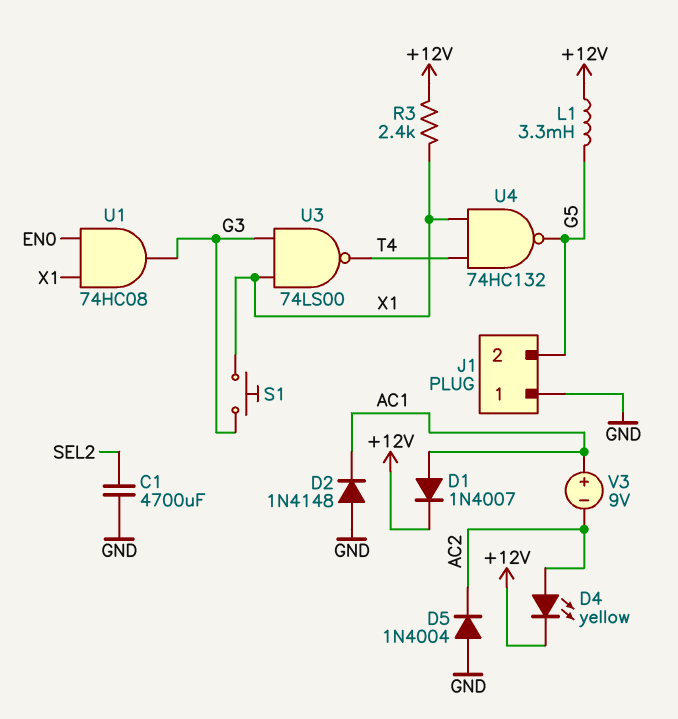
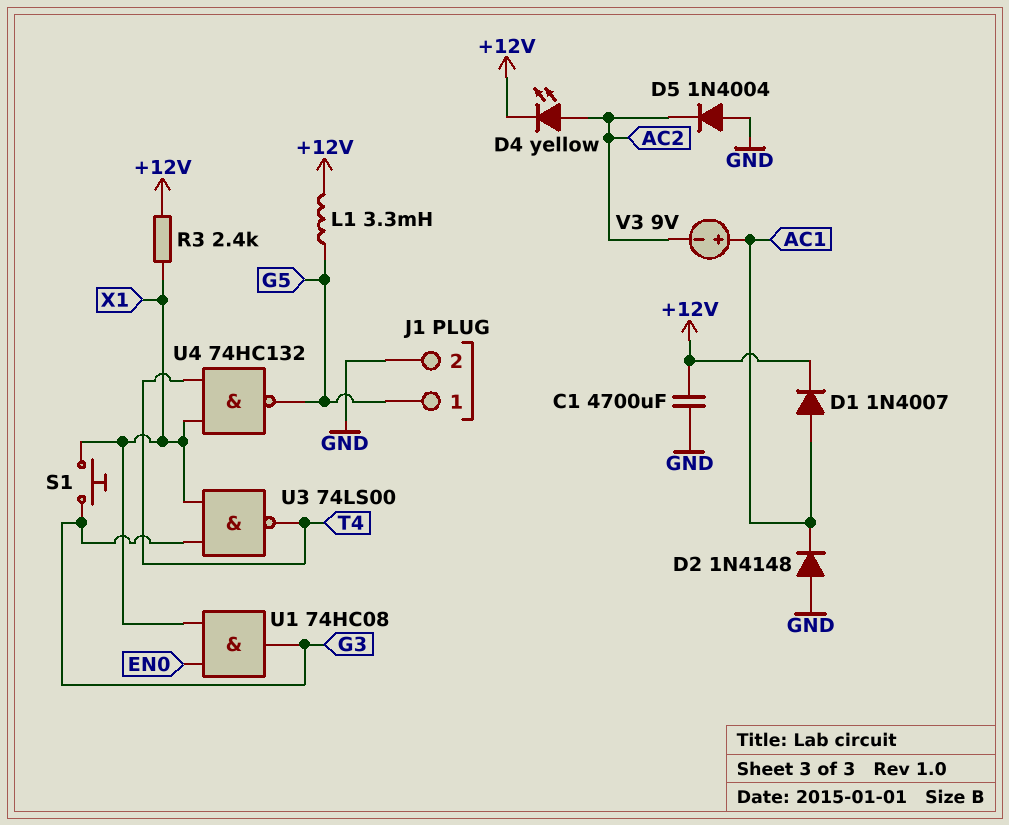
C1: 4700uF (GND, SEL2) -> 4700uF (+12V, GND)
J1 pin 1: GND -> G5
J1 pin 2: G5 -> GND

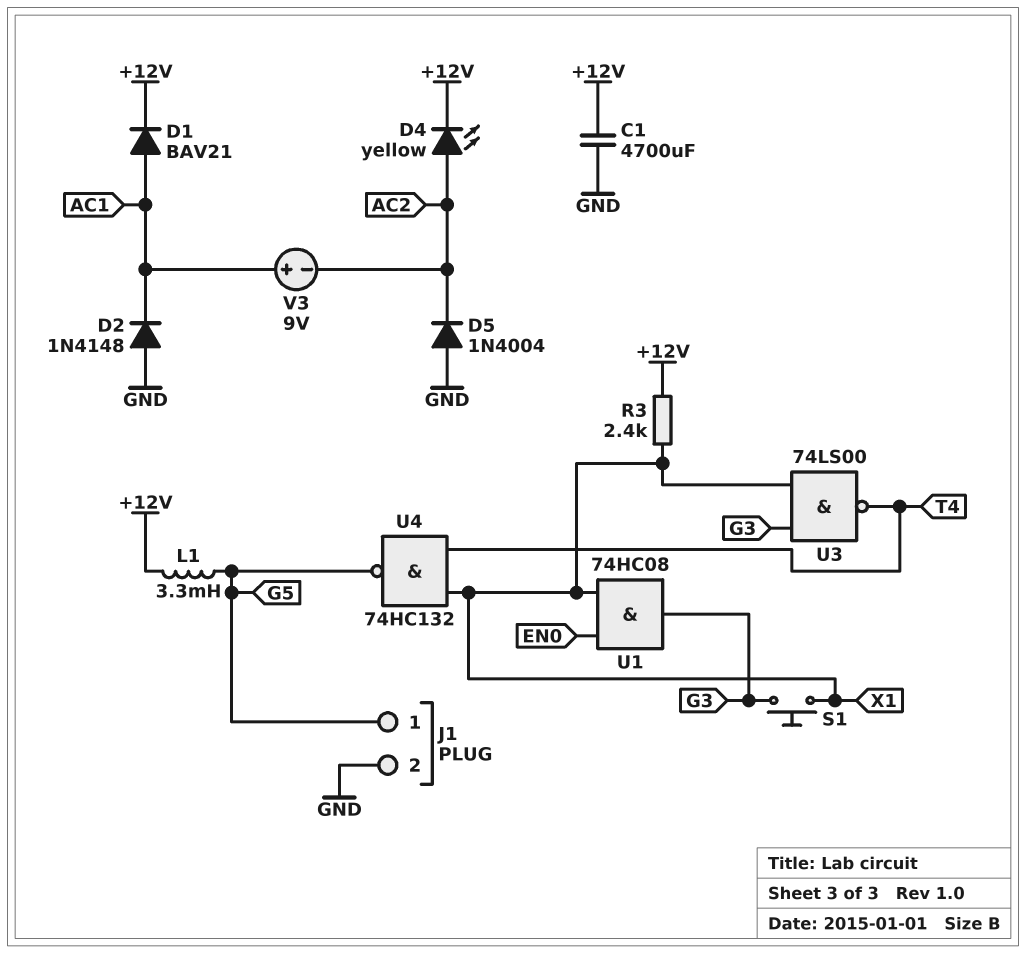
D1: diode 1N4007 (A AC1, K +12V) -> diode BAV21 (A AC1, K +12V)

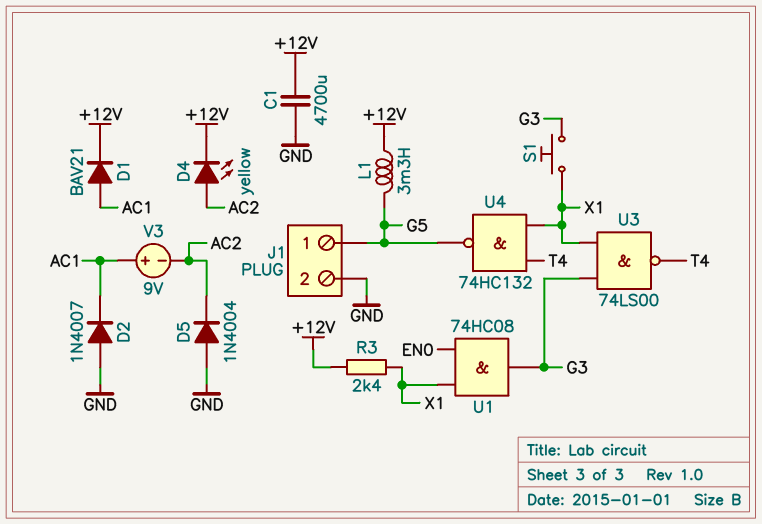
D2: diode 1N4148 (A GND, K AC1) -> diode 1N4007 (A GND, K AC1)

